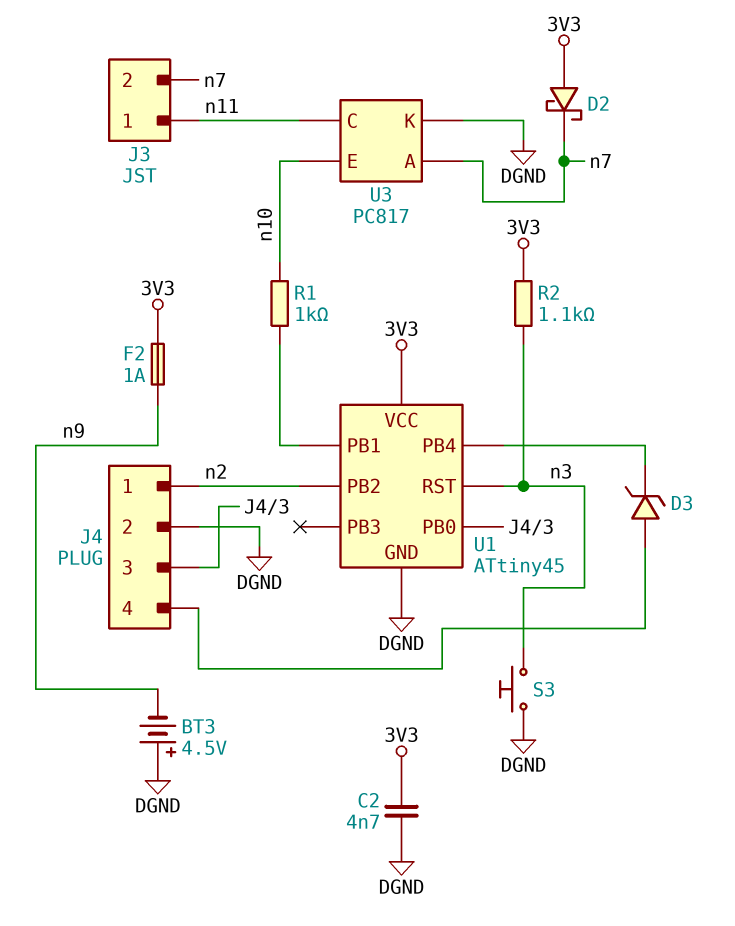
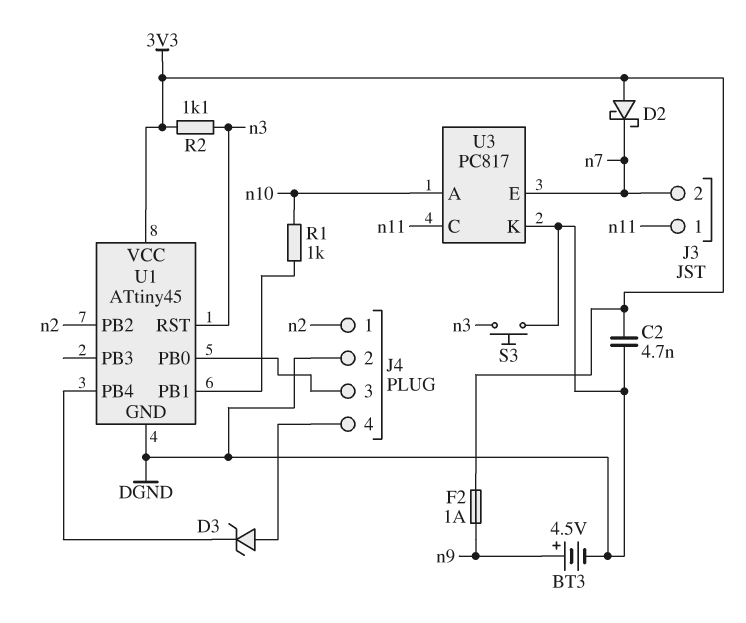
BT3: 4.5V (plus DGND, minus n9) -> 4.5V (plus n9, minus DGND)
U3 pin A: n7 -> n10
U3 pin E: n10 -> n7

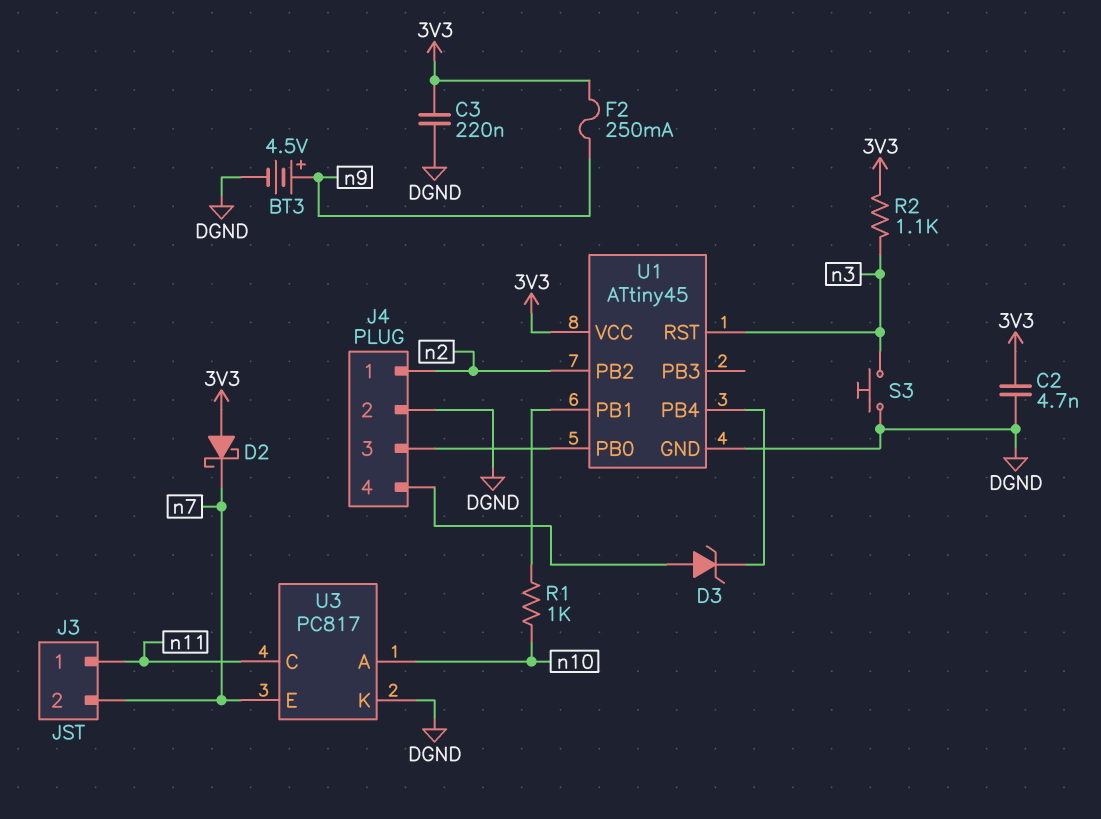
C3: none -> 220nF (3V3, DGND)
F2: 1A (3V3, n9) -> 250mA (3V3, n9)

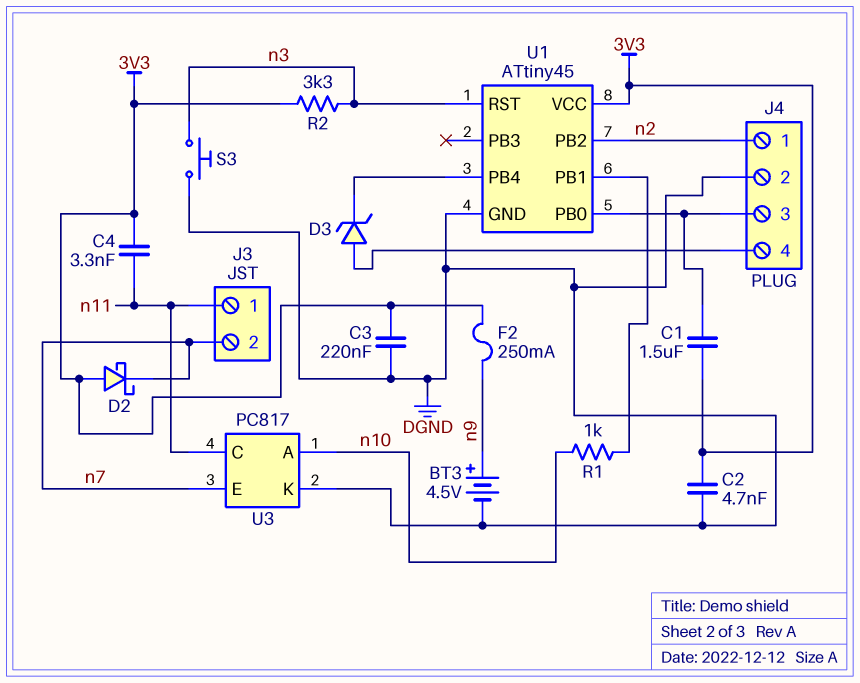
C1: none -> 1.5uF (3V3, J4/3)
C4: none -> 3.3nF (3V3, n11)
R2: 1.1k (3V3, n3) -> 3.3k (3V3, n3)

